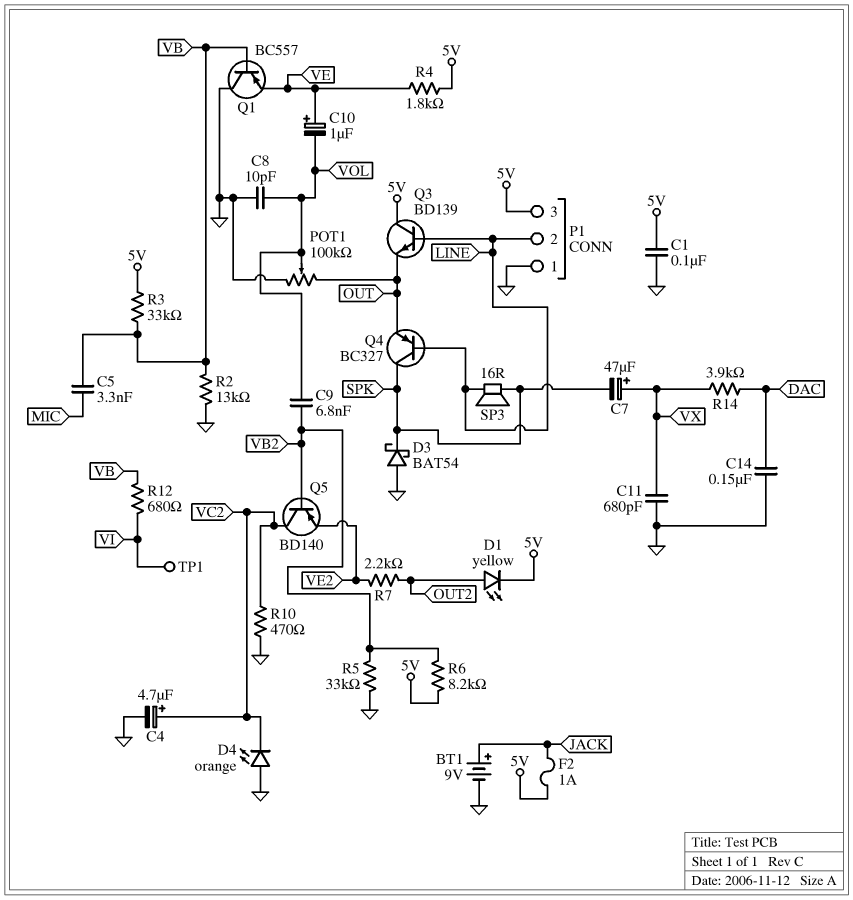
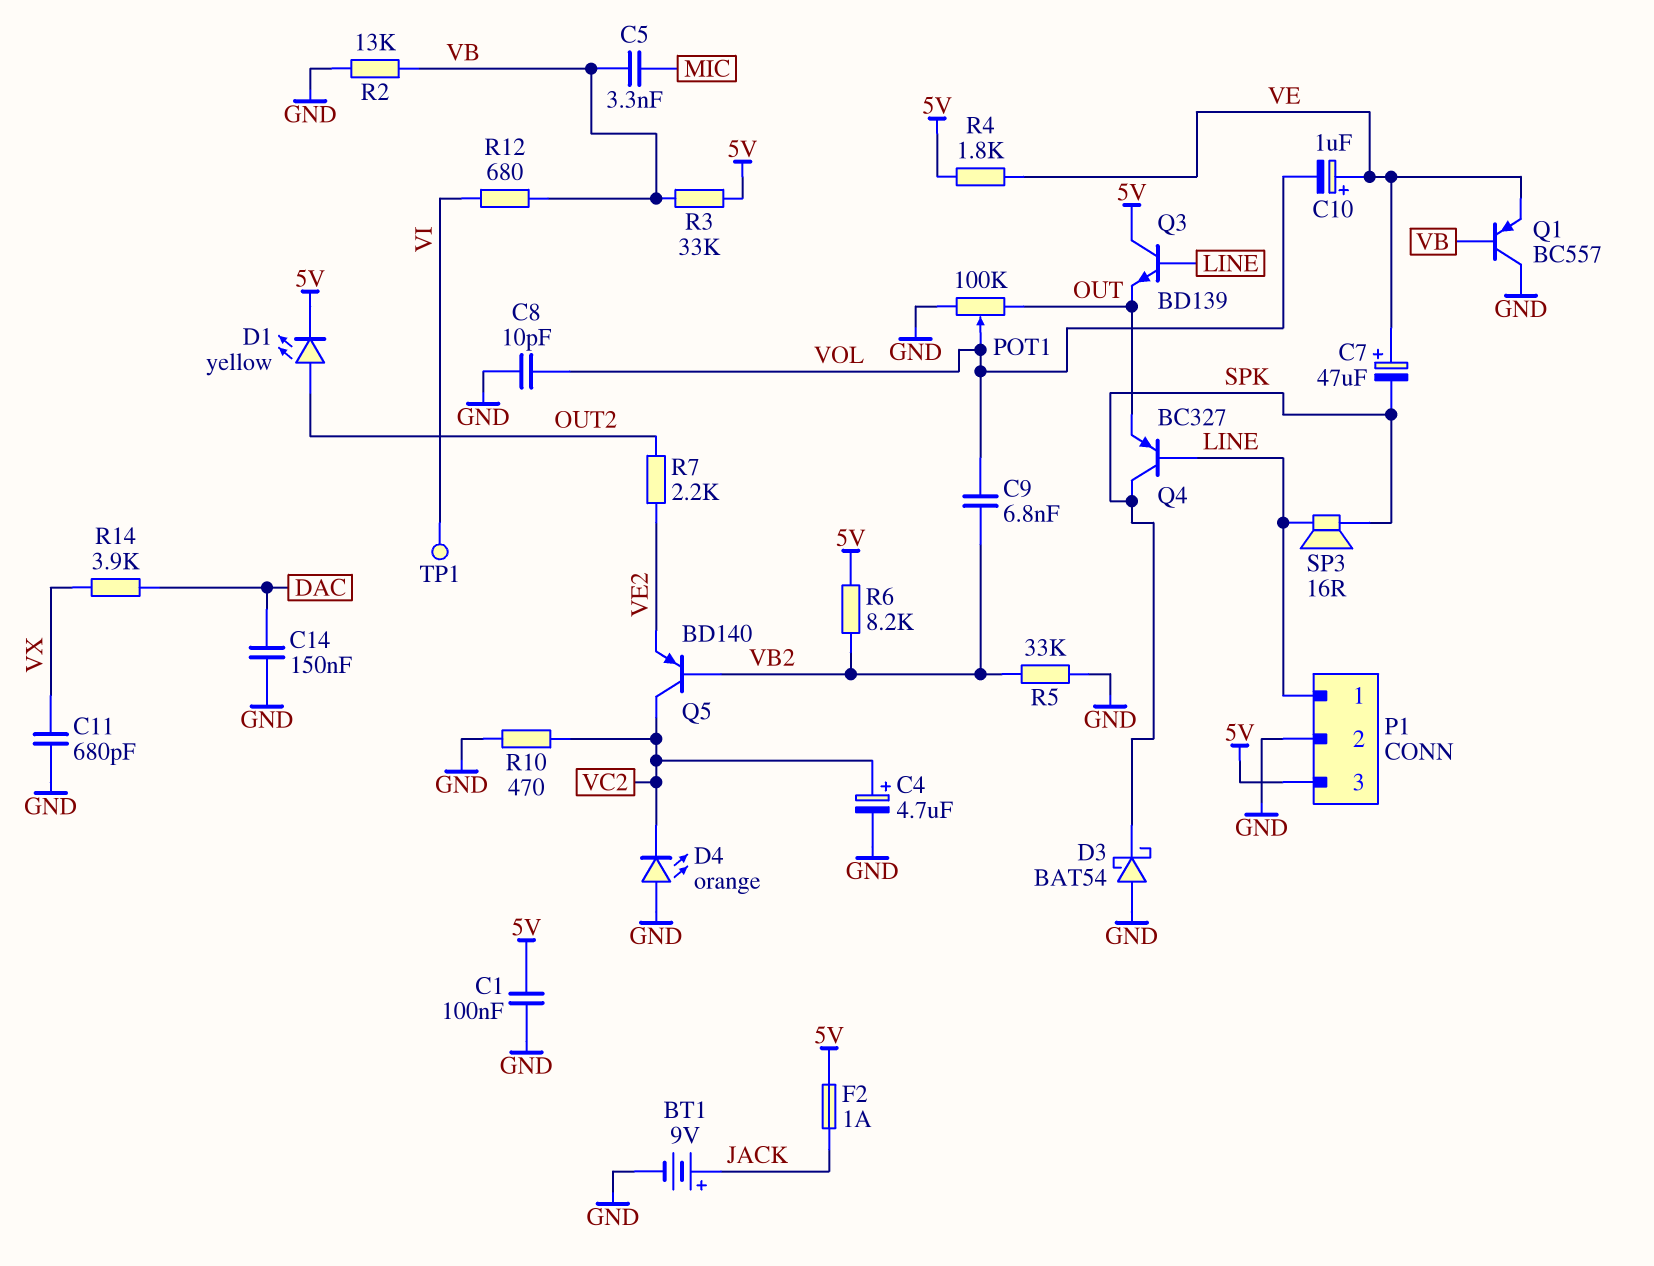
C7: 47uF (plus VX, minus SPK) -> 47uF (plus VE, minus SPK)
P1 pin 1: GND -> LINE
P1 pin 2: LINE -> GND

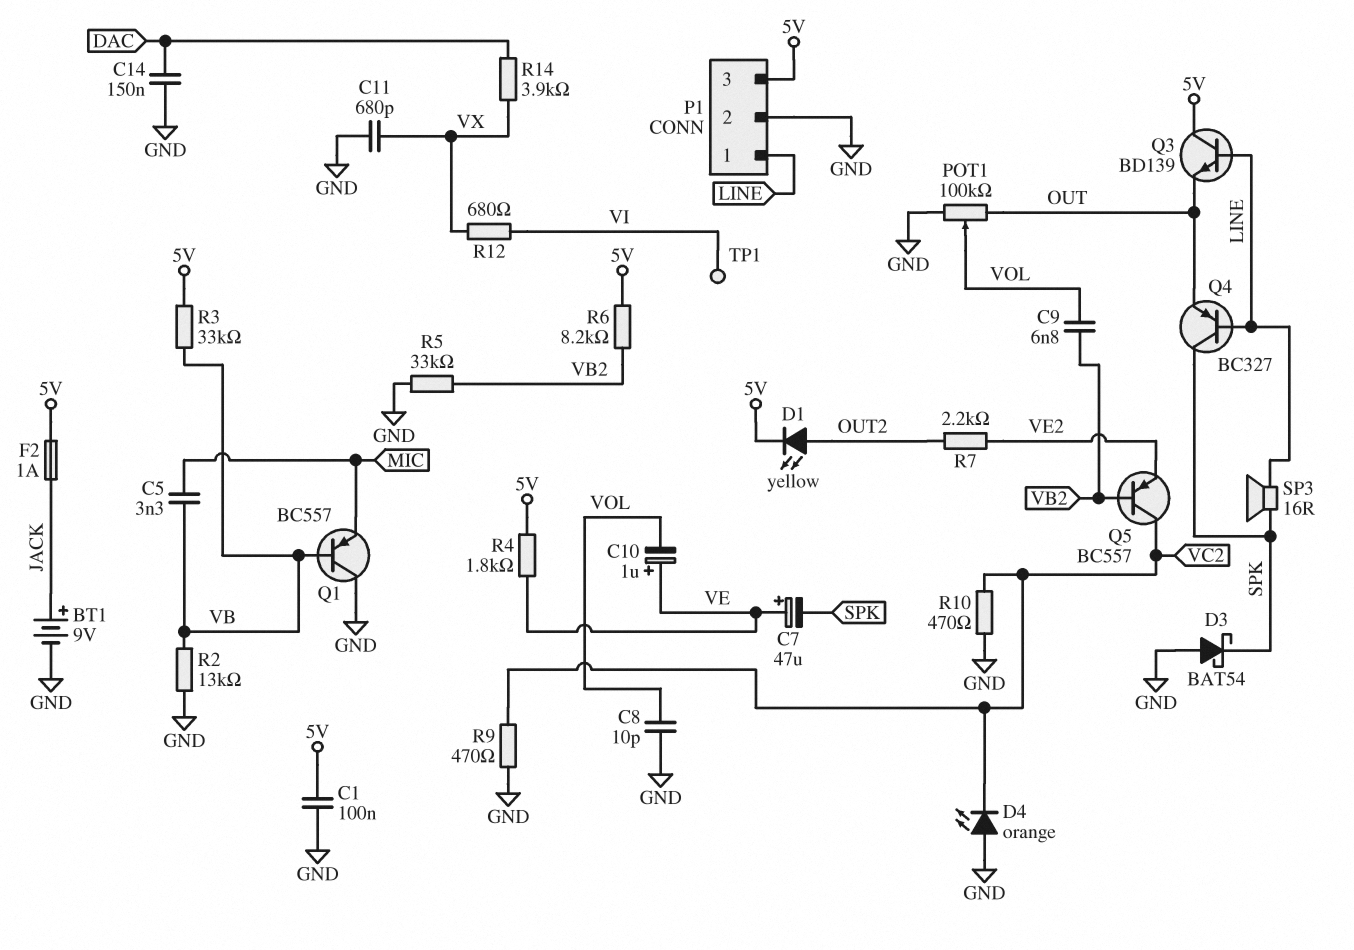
C4: 4.7uF (plus VC2, minus GND) -> none
Q1: PNP BC557 (B VB, C GND, E VE) -> PNP BC557 (B VB, C GND, E MIC)
Q5: PNP BD140 (B VB2, C VC2, E VE2) -> PNP BC557 (B VB2, C VC2, E VE2)
R9: none -> 470 (GND, VC2)
R12: 680 (VB, VI) -> 680 (VI, VX)

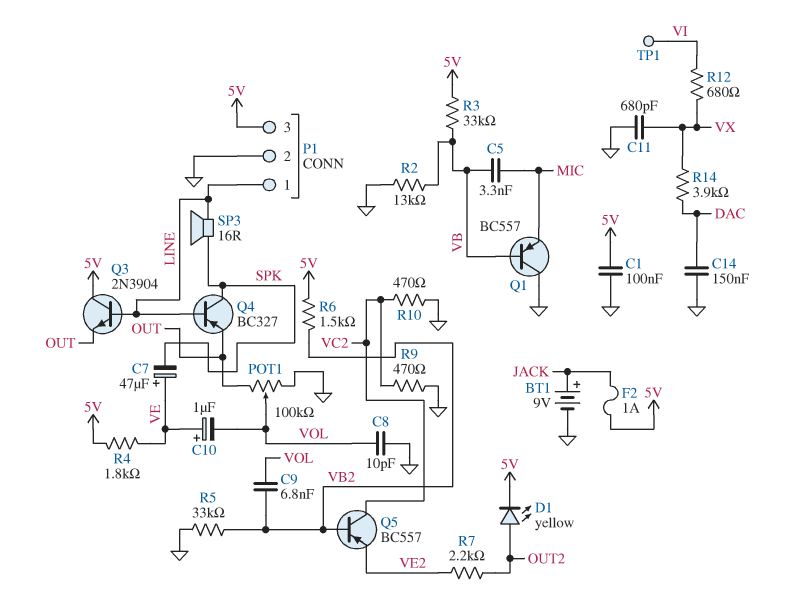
D3: schottky BAT54 (A GND, K SPK) -> none
D4: LED orange (A GND, K VC2) -> none
Q3: NPN BD139 (B LINE, C 5V, E OUT) -> NPN 2N3904 (B LINE, C 5V, E OUT)
R6: 8.2k (5V, VB2) -> 1.5k (5V, VB2)

